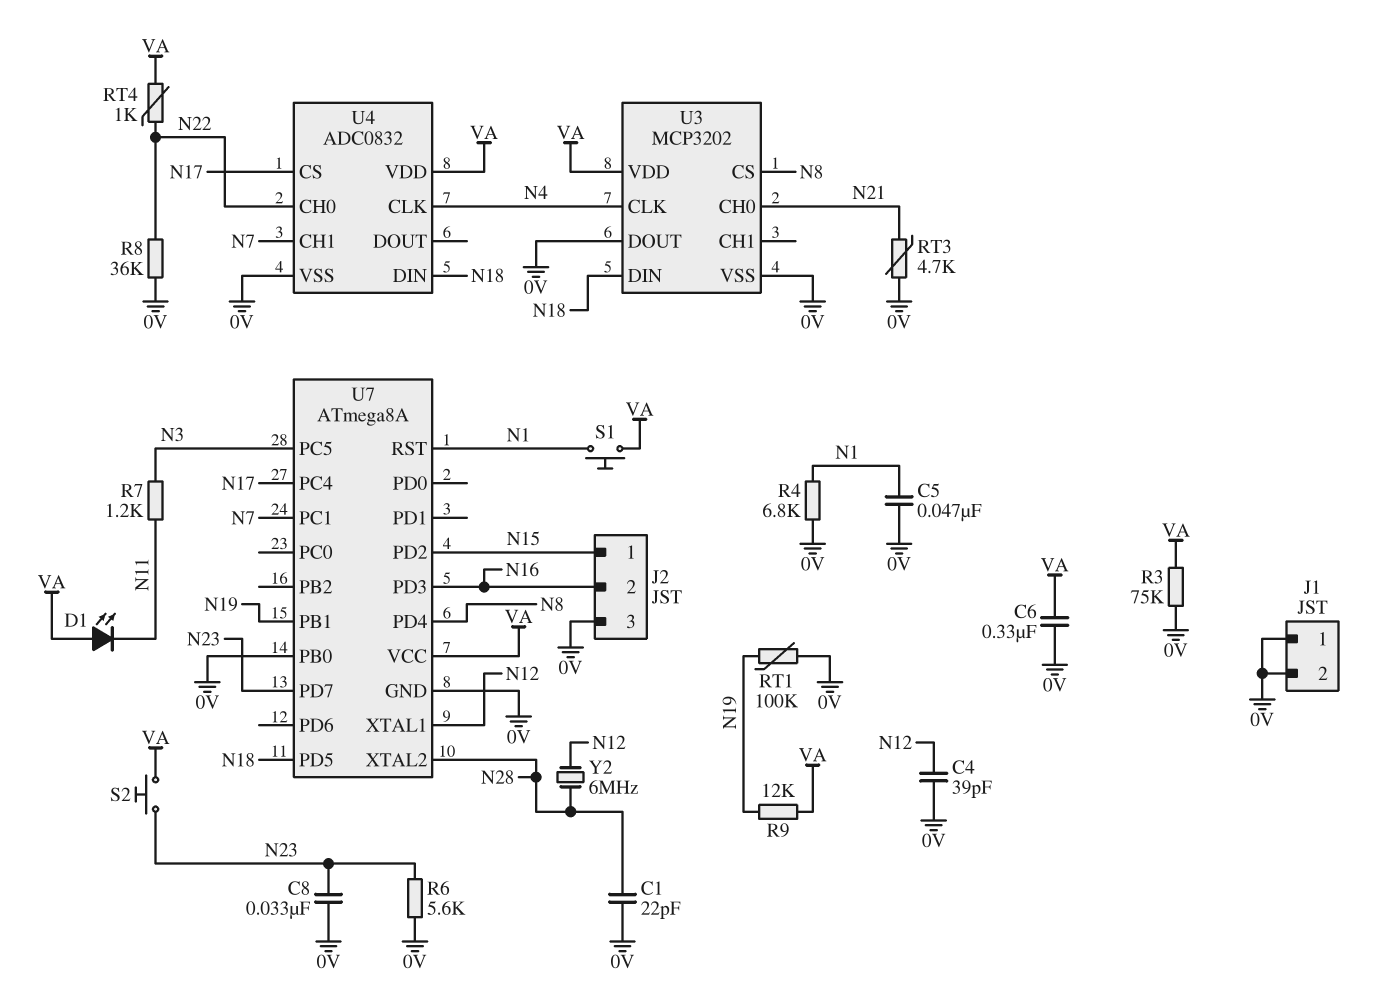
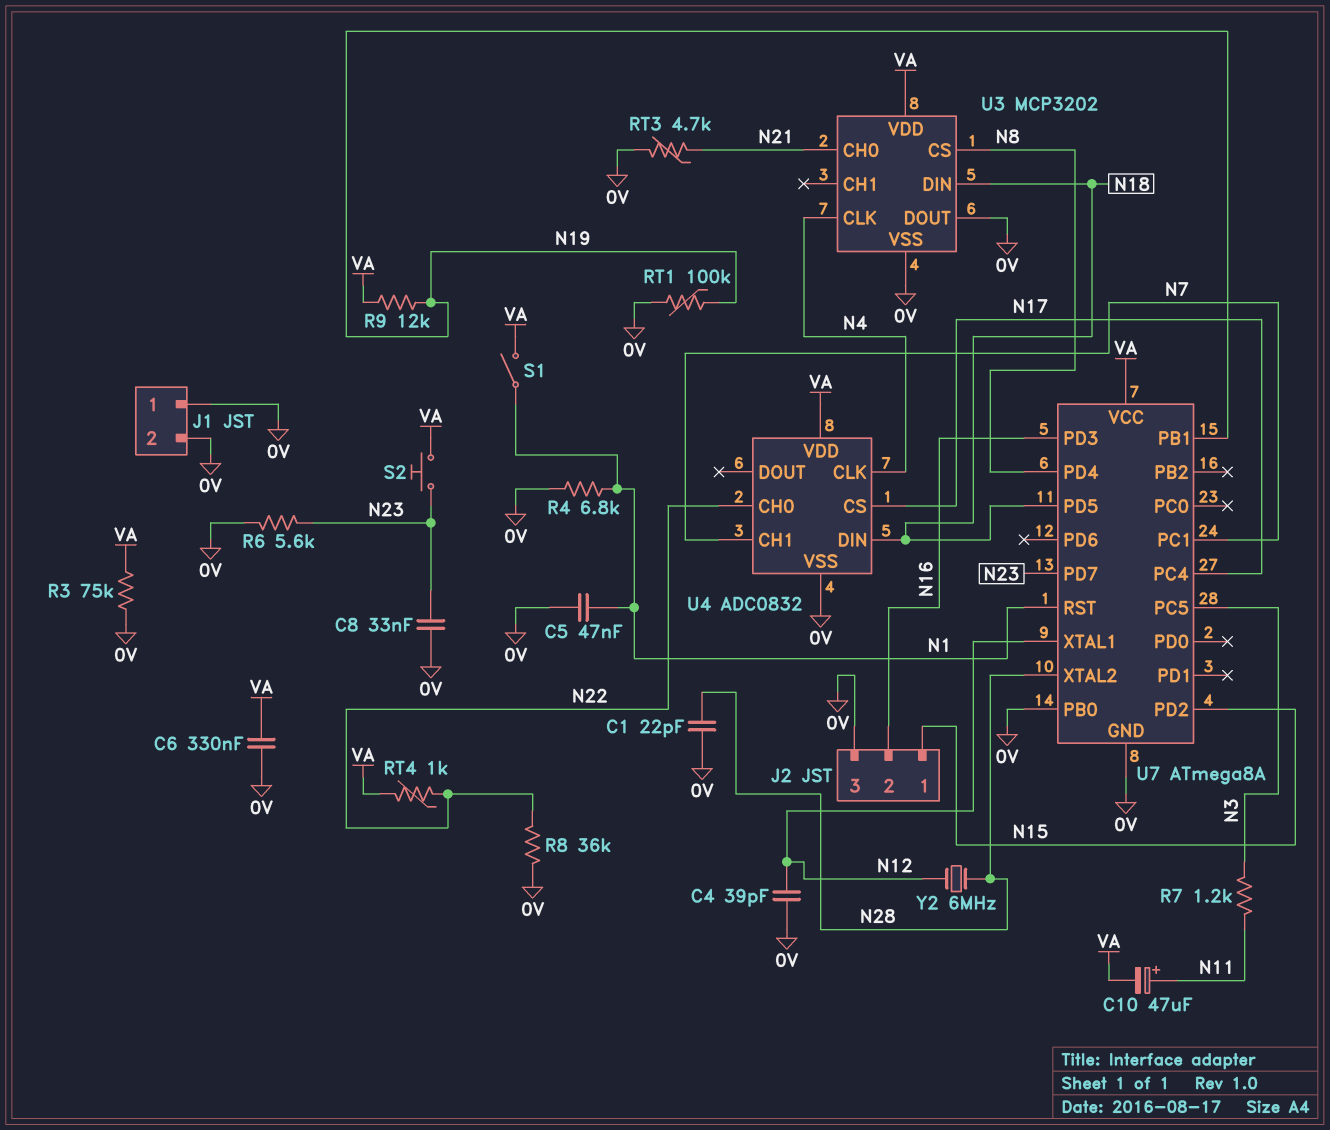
C10: none -> 47uF (plus N11, minus VA)
D1: LED (A VA, K N11) -> none
S1: button (N1, VA) -> switch (N1, VA)

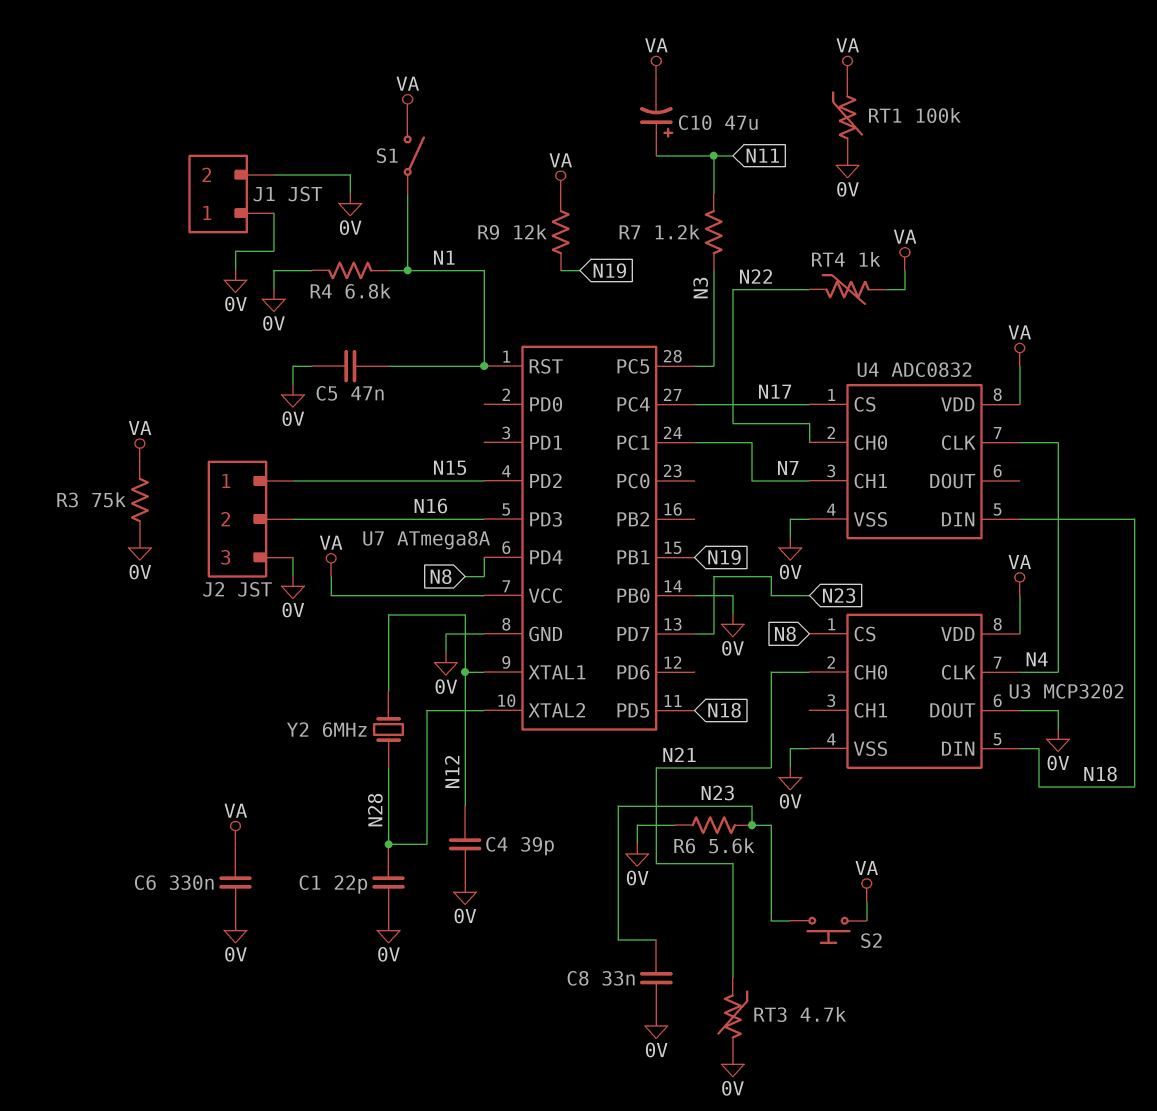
R8: 36k (0V, N22) -> none
RT1: 100k (0V, N19) -> 100k (0V, VA)

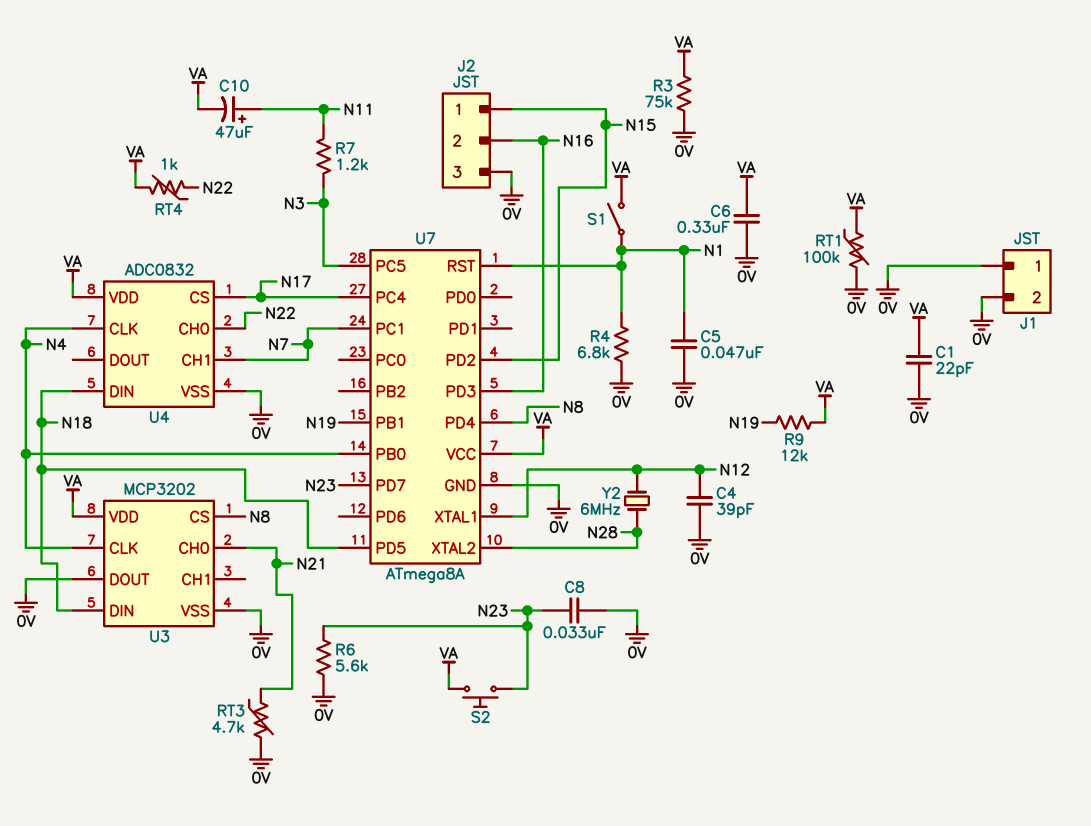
C1: 22pF (0V, N28) -> 22pF (0V, VA)
U7 pin PB0: 0V -> N4

